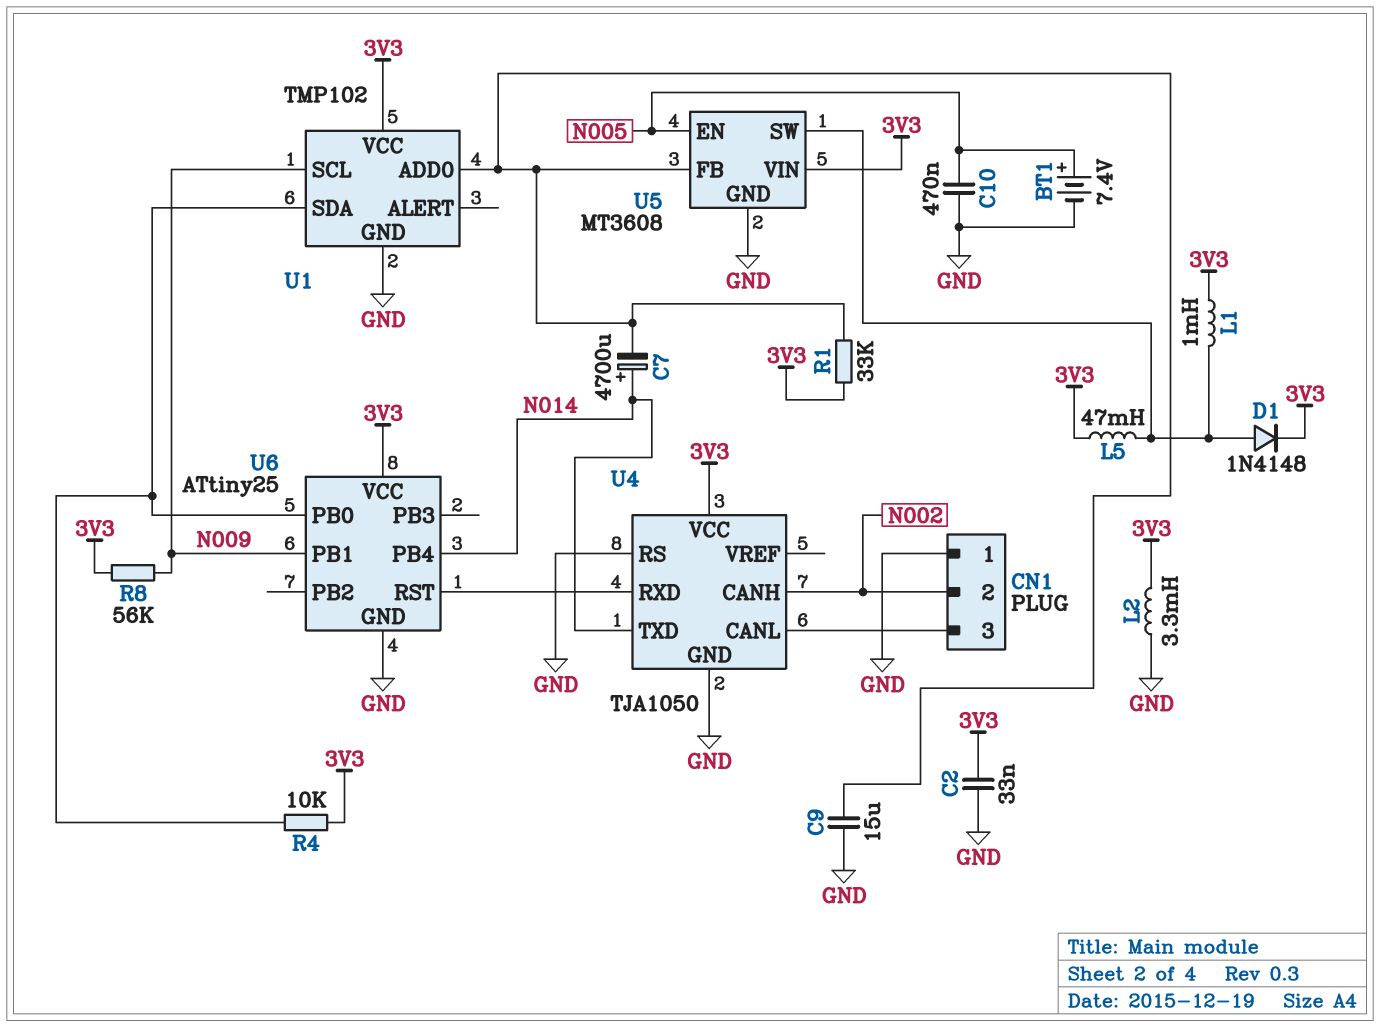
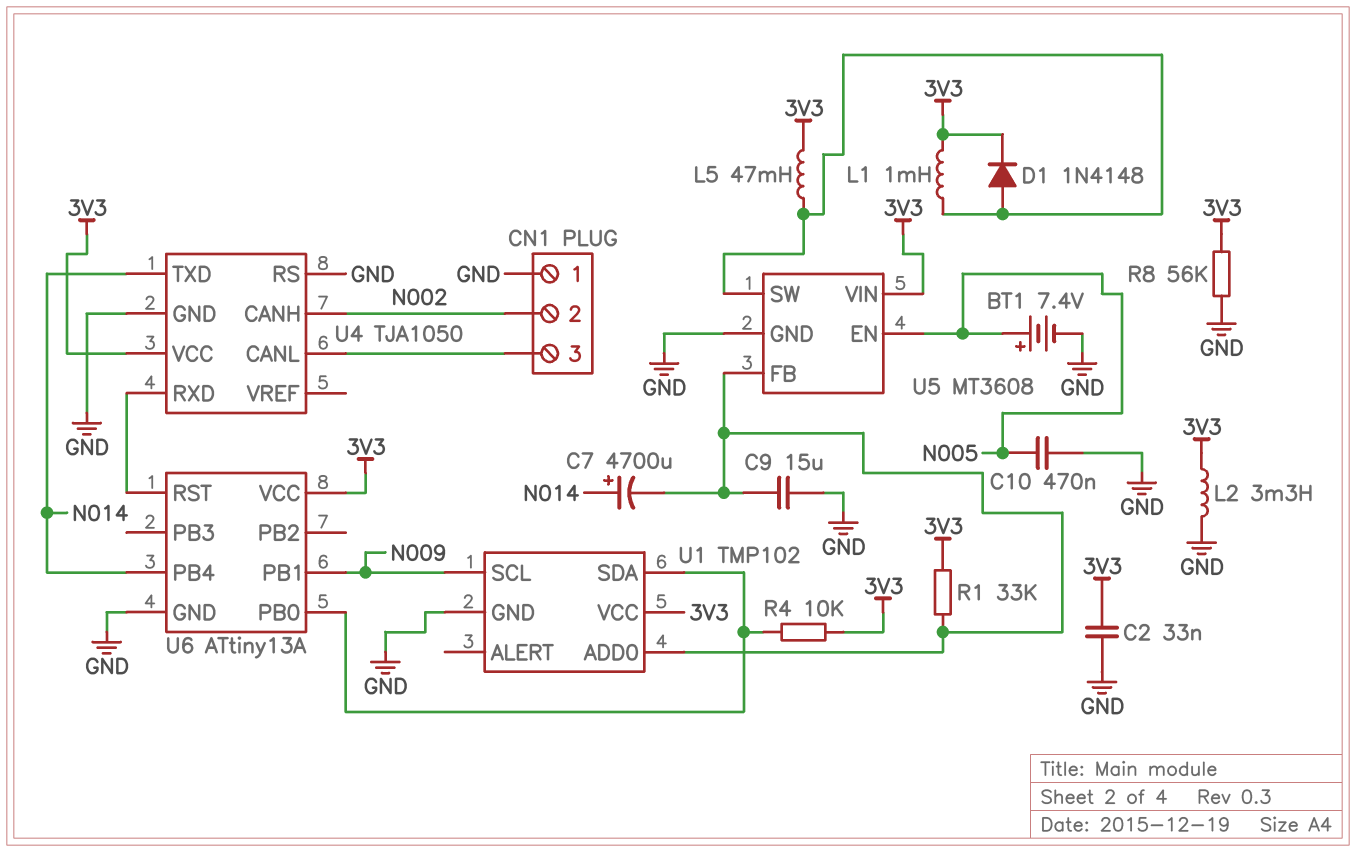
R8: 56k (3V3, N009) -> 56k (3V3, GND)
U6: ATtiny25 -> ATtiny13A

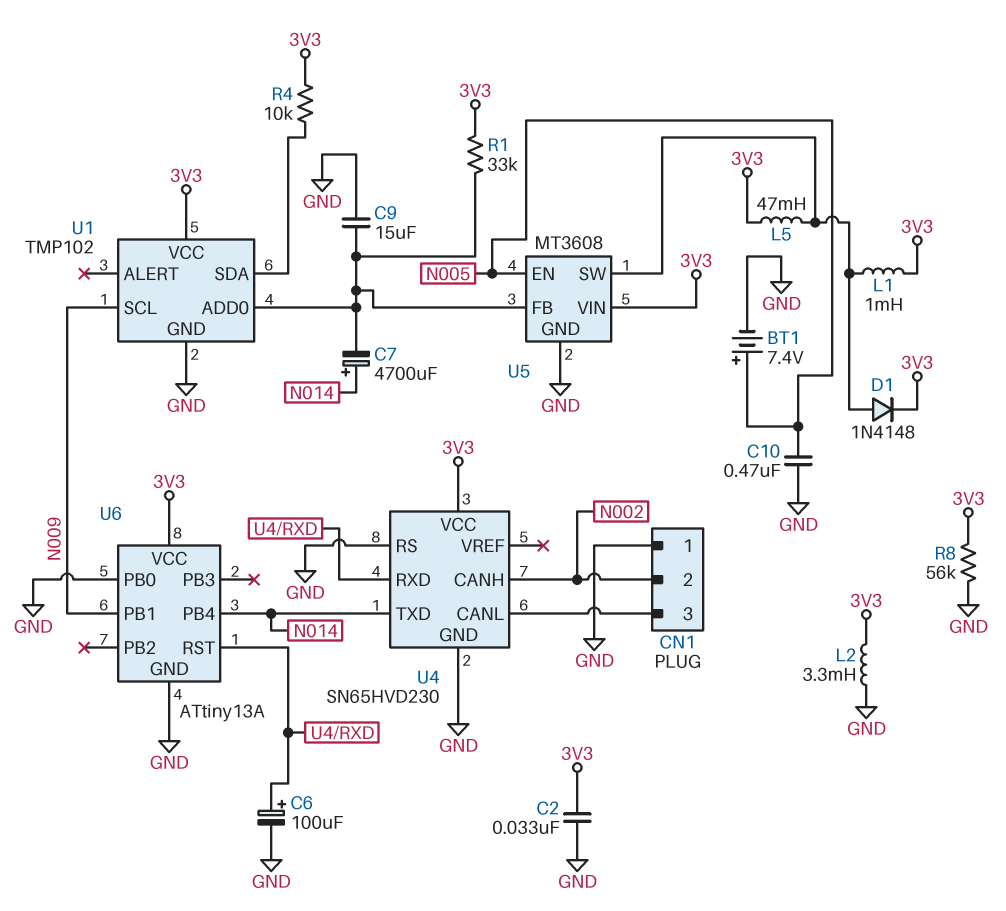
C6: none -> 100uF (plus U4/RXD, minus GND)
U4: TJA1050 -> SN65HVD230
U6 pin PB0: U1/SDA -> GND

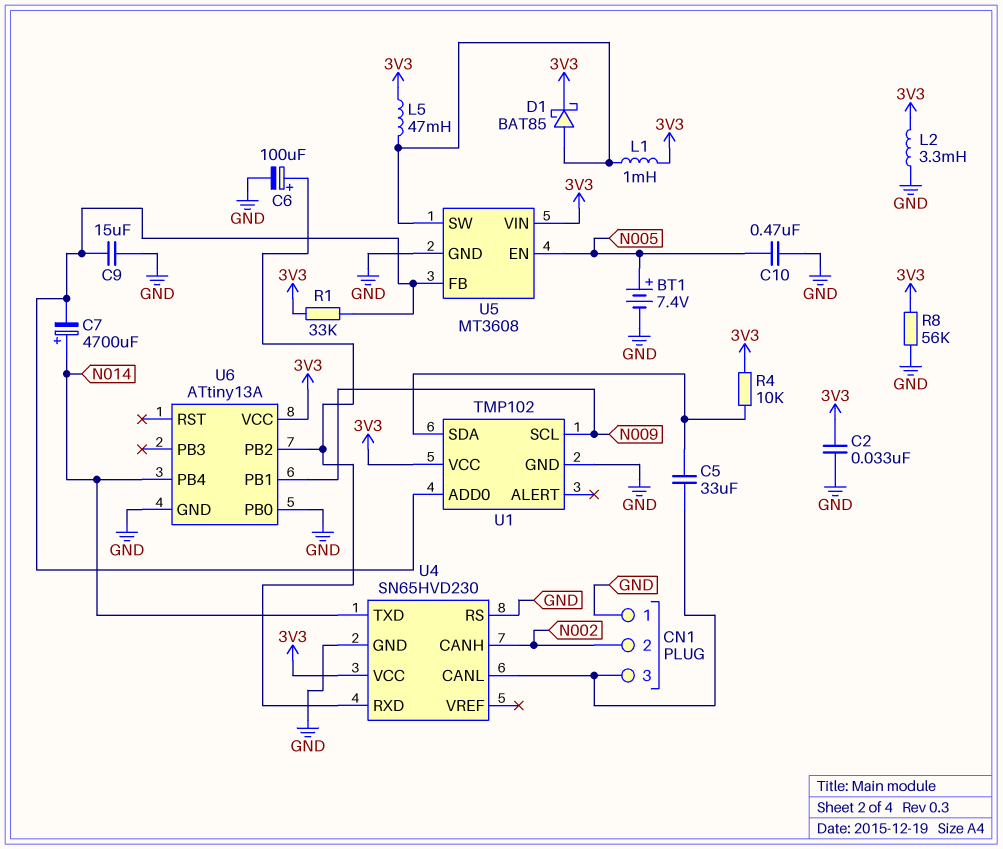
C5: none -> 33uF (CN1/3, U1/SDA)
D1: diode 1N4148 (A U5/SW, K 3V3) -> schottky BAT85 (A U5/SW, K 3V3)
U6 pin PB2: none -> U4/RXD
U6 pin RST: U4/RXD -> none

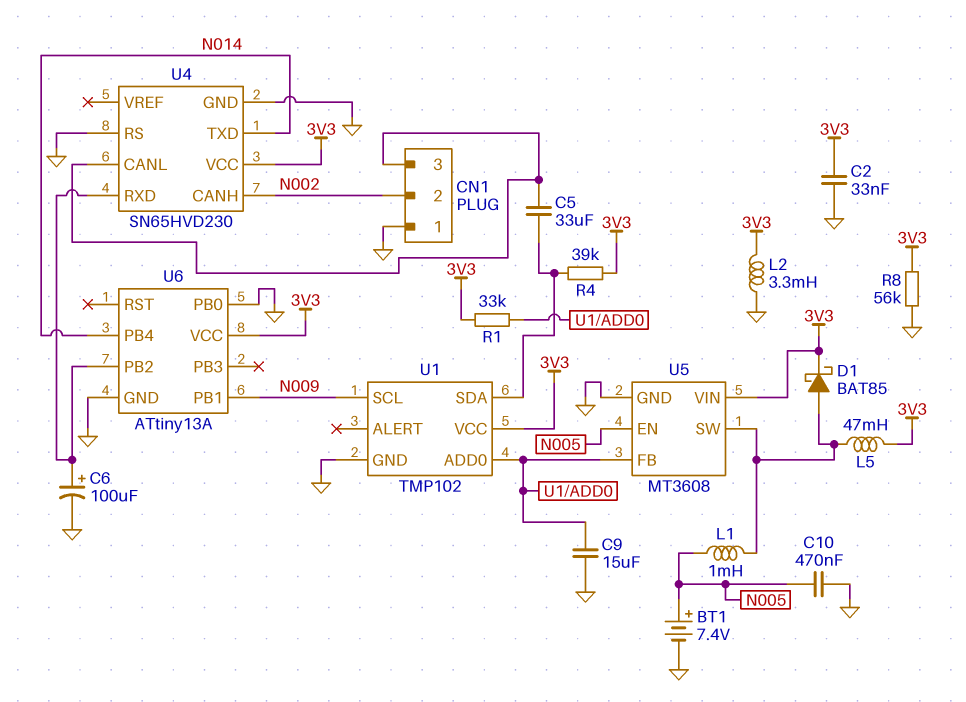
C7: 4700uF (plus N014, minus U1/ADD0) -> none
L1: 1mH (3V3, U5/SW) -> 1mH (N005, U5/SW)
R4: 10k (3V3, U1/SDA) -> 39k (3V3, U1/SDA)

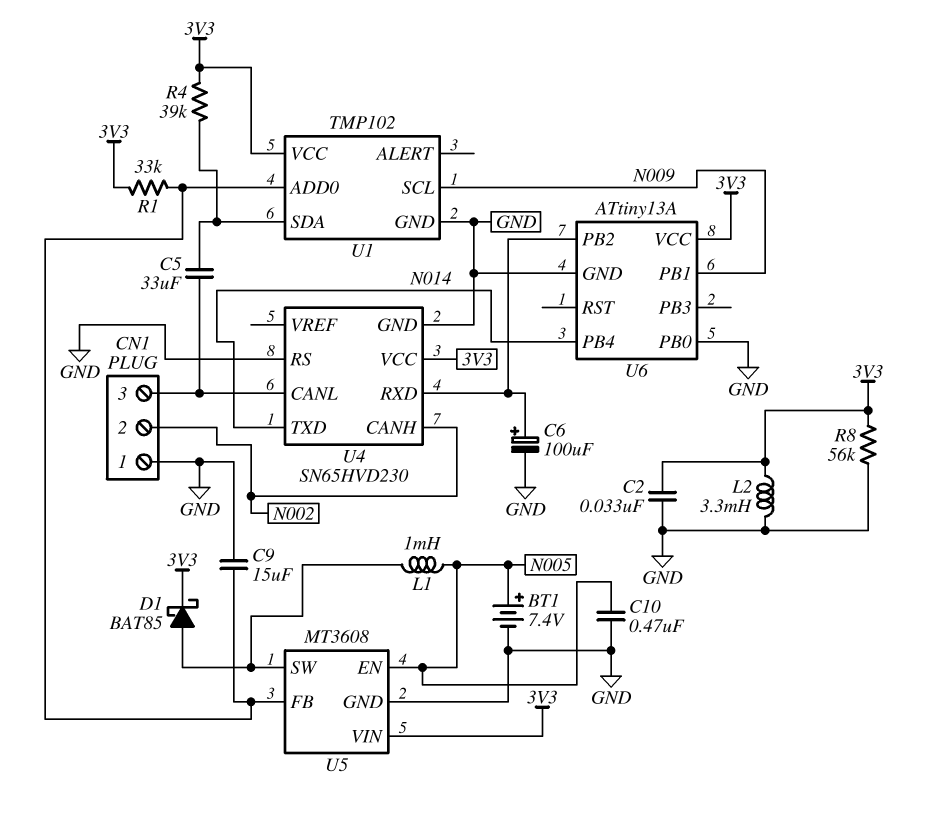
L5: 47mH (3V3, U5/SW) -> none

